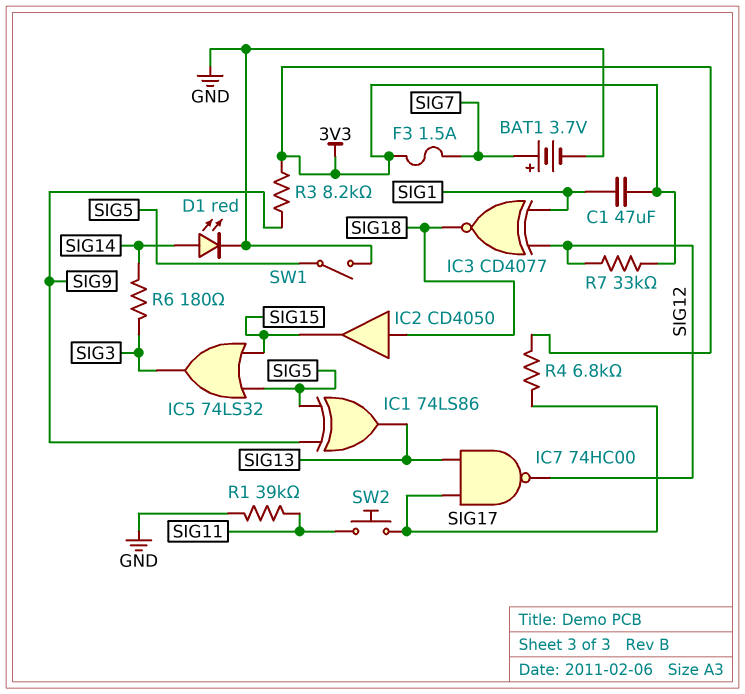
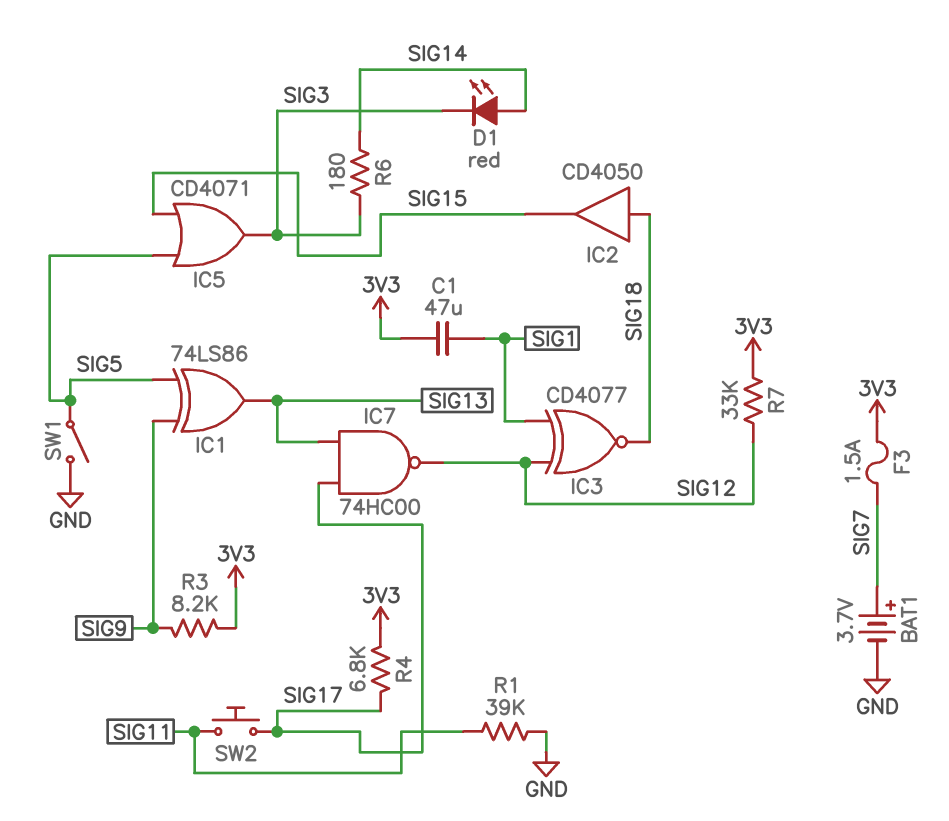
D1: LED red (A SIG14, K GND) -> LED red (A SIG14, K SIG3)
IC5: OR 74LS32 (in SIG5, in SIG15, out SIG3) -> OR CD4071 (in SIG5, in SIG15, out SIG3)

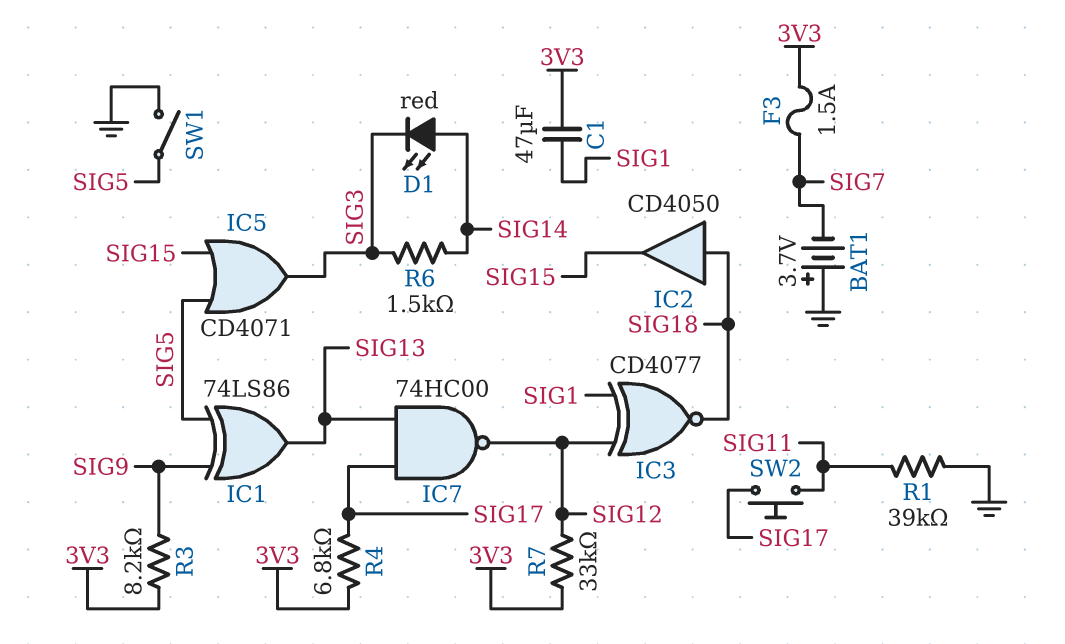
BAT1: 3.7V (plus SIG7, minus GND) -> 3.7V (plus GND, minus SIG7)
R6: 180 (SIG3, SIG14) -> 1.5k (SIG3, SIG14)

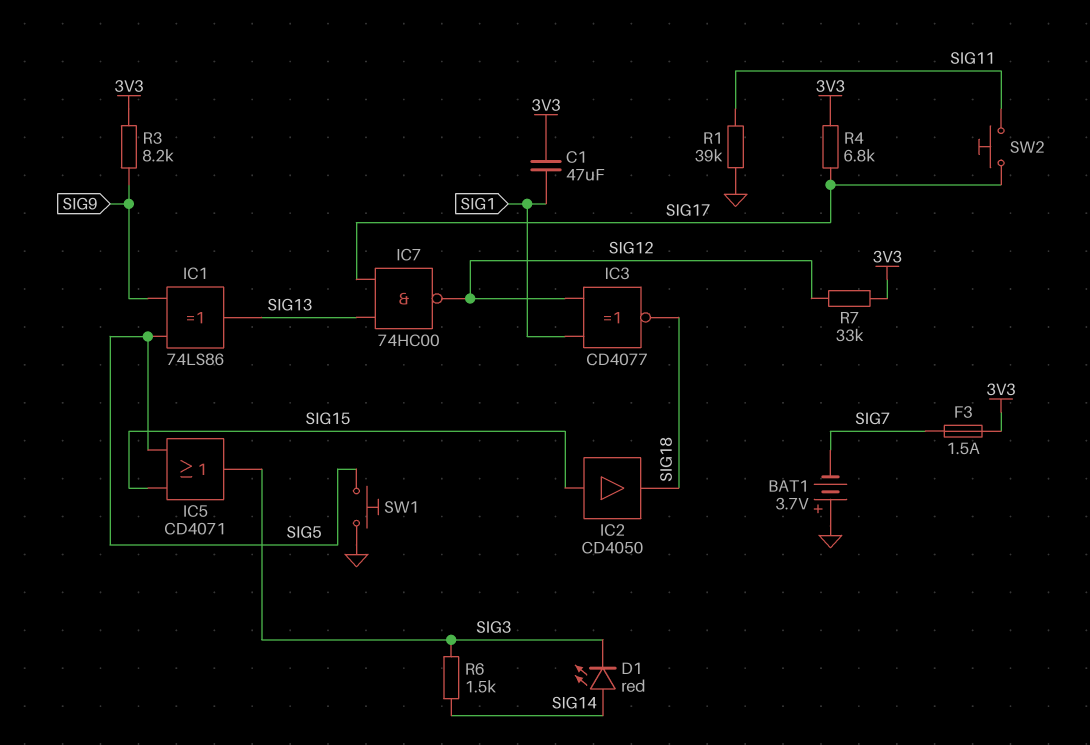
IC2: buffer CD4050 (in SIG18, out SIG15) -> buffer CD4050 (in SIG15, out SIG18)
SW1: switch (GND, SIG5) -> button (GND, SIG5)

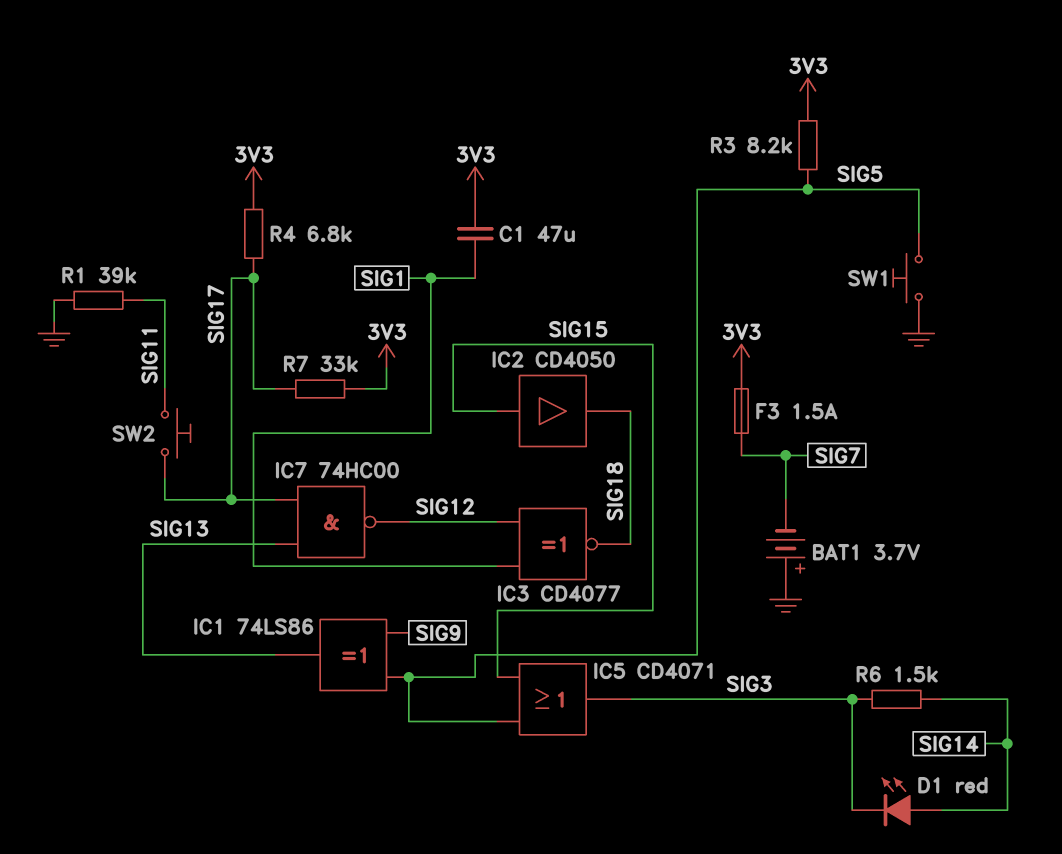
R3: 8.2k (3V3, SIG9) -> 8.2k (3V3, SIG5)
R7: 33k (3V3, SIG12) -> 33k (3V3, SIG17)

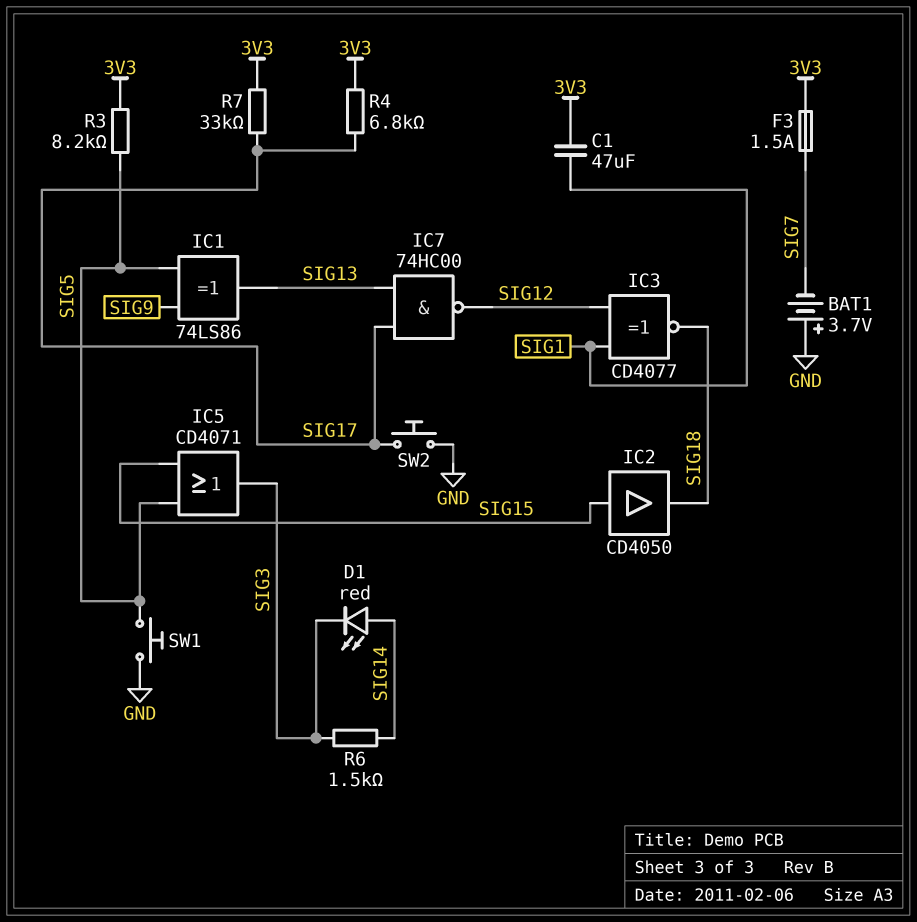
R1: 39k (GND, SIG11) -> none
SW2: button (SIG11, SIG17) -> button (GND, SIG17)

